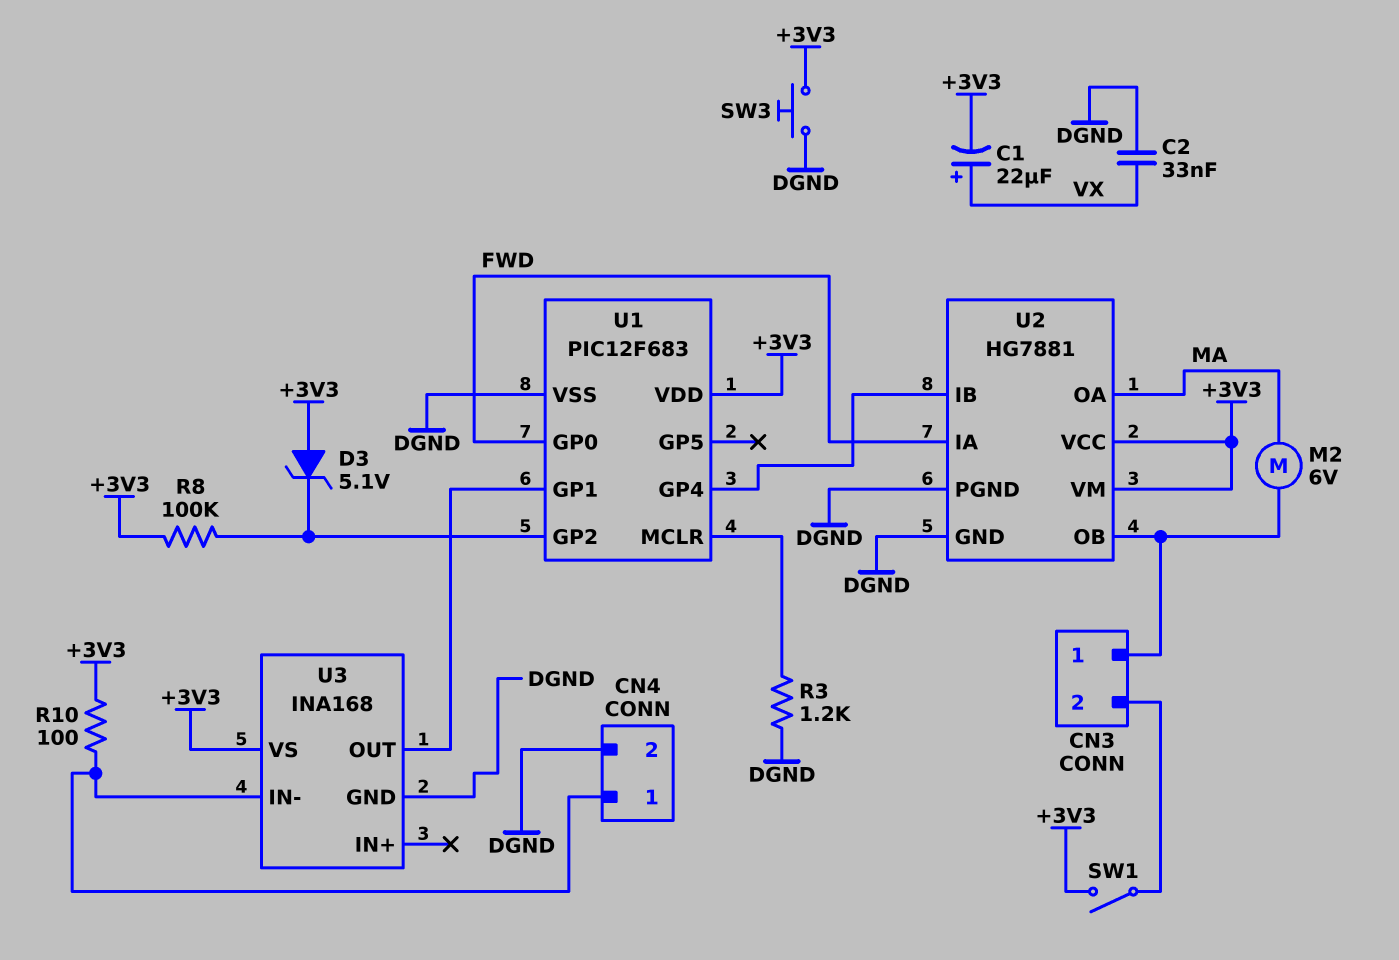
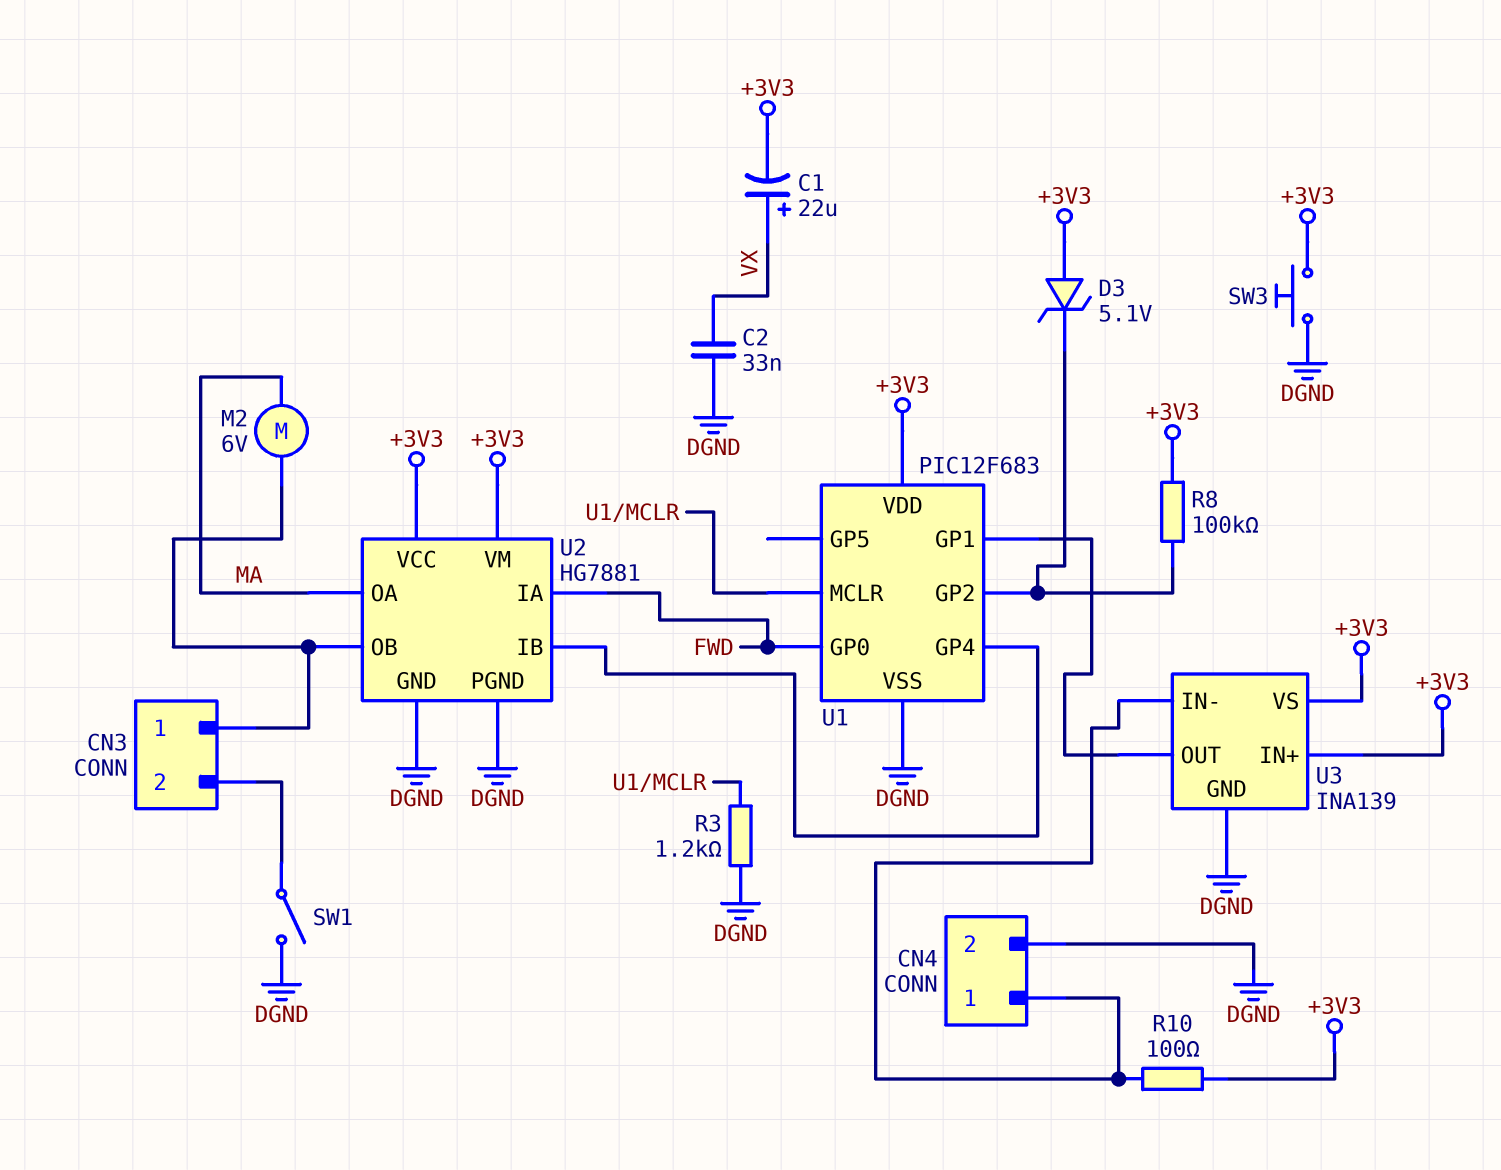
SW1: switch (+3V3, CN3/2) -> switch (CN3/2, DGND)
U3: INA168 -> INA139
U3 pin IN+: none -> +3V3

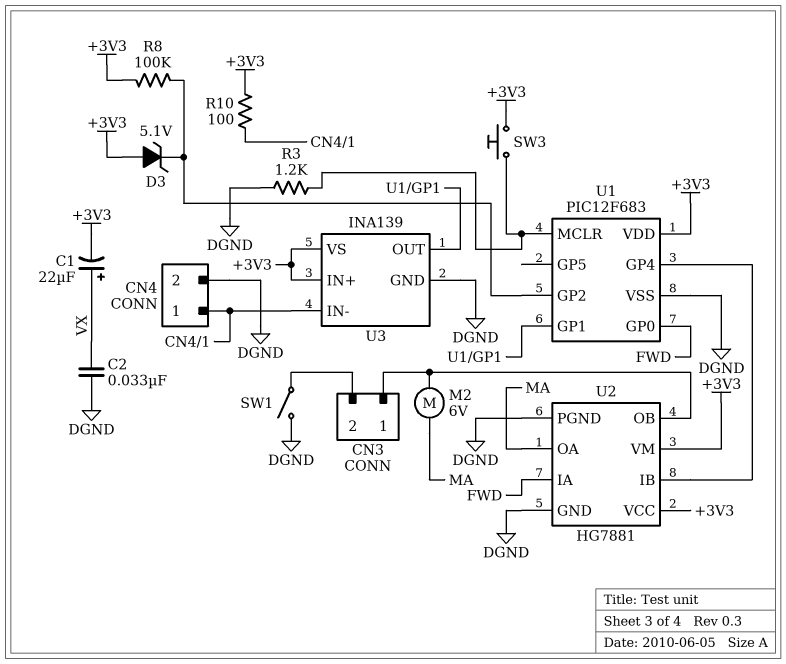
SW3: button (+3V3, DGND) -> button (+3V3, U1/MCLR)

